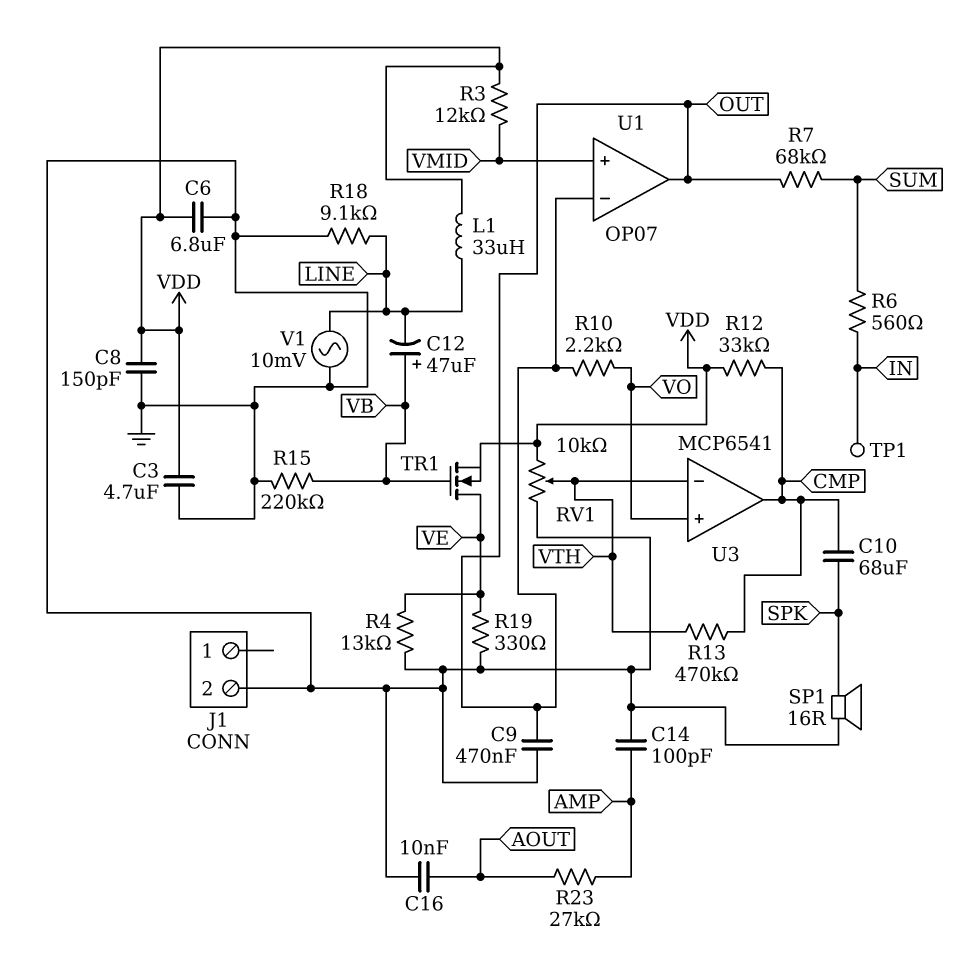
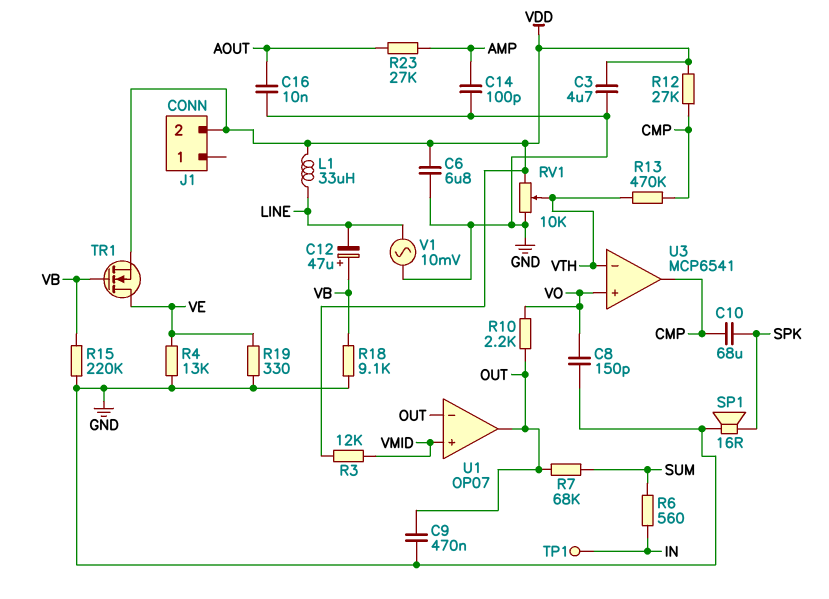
C8: 150pF (GND, VDD) -> 150pF (GND, VO)
J1 pin 2: GND -> VDD
R12: 33k (CMP, VDD) -> 27k (CMP, VDD)
R18: 9.1k (GND, LINE) -> 9.1k (GND, VB)

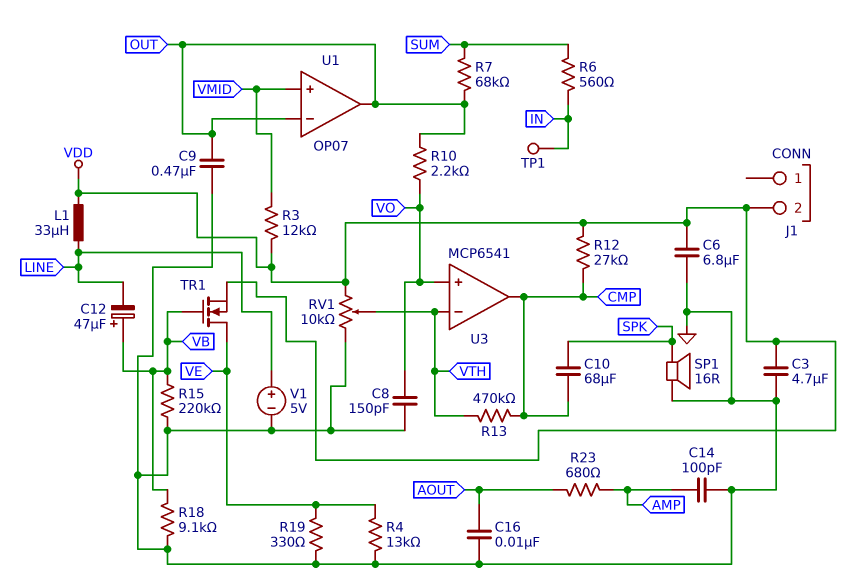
R23: 27k (AMP, AOUT) -> 680 (AMP, AOUT)
V1: AC 10mV (GND, LINE) -> 5V (plus LINE, minus GND)

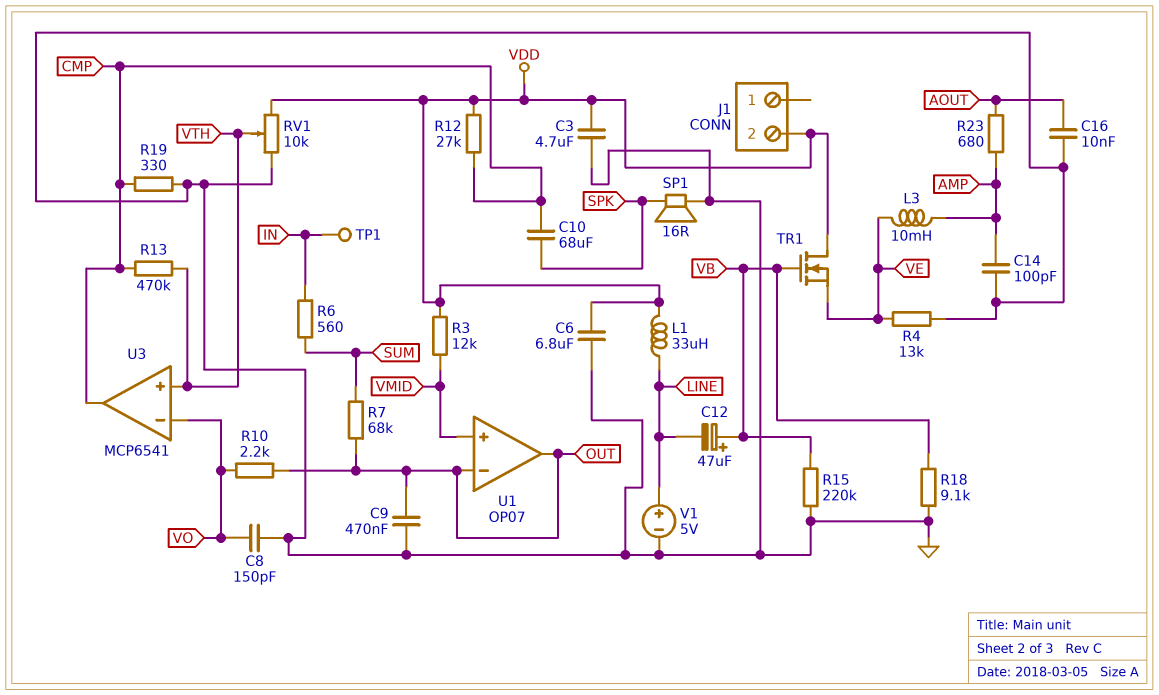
L3: none -> 10mH (AMP, VE)
R19: 330 (GND, VE) -> 330 (CMP, GND)
TR1: NMOS (G VB, D VE, S VDD) -> NMOS (G VB, D VDD, S VE)
U3 pin in+: VO -> VTH
U3 pin in-: VTH -> VO

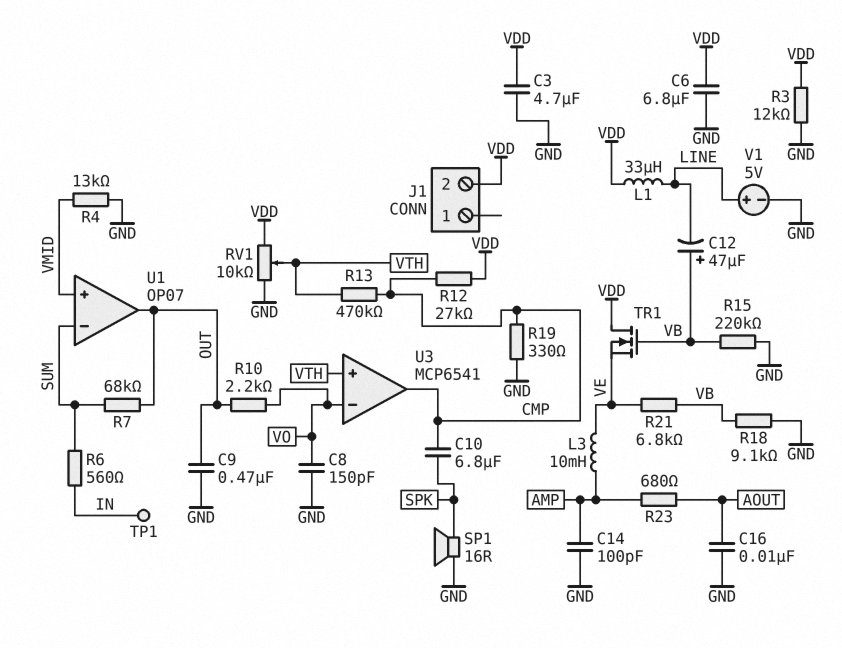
C10: 68uF (CMP, SPK) -> 6.8uF (CMP, SPK)
R3: 12k (VDD, VMID) -> 12k (GND, VDD)
R4: 13k (GND, VE) -> 13k (GND, VMID)
R21: none -> 6.8k (VB, VE)
U1 pin in-: OUT -> SUM

